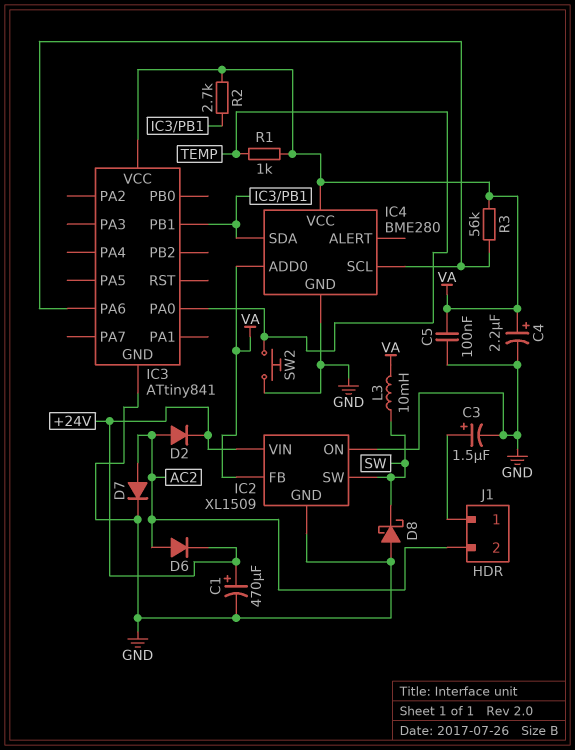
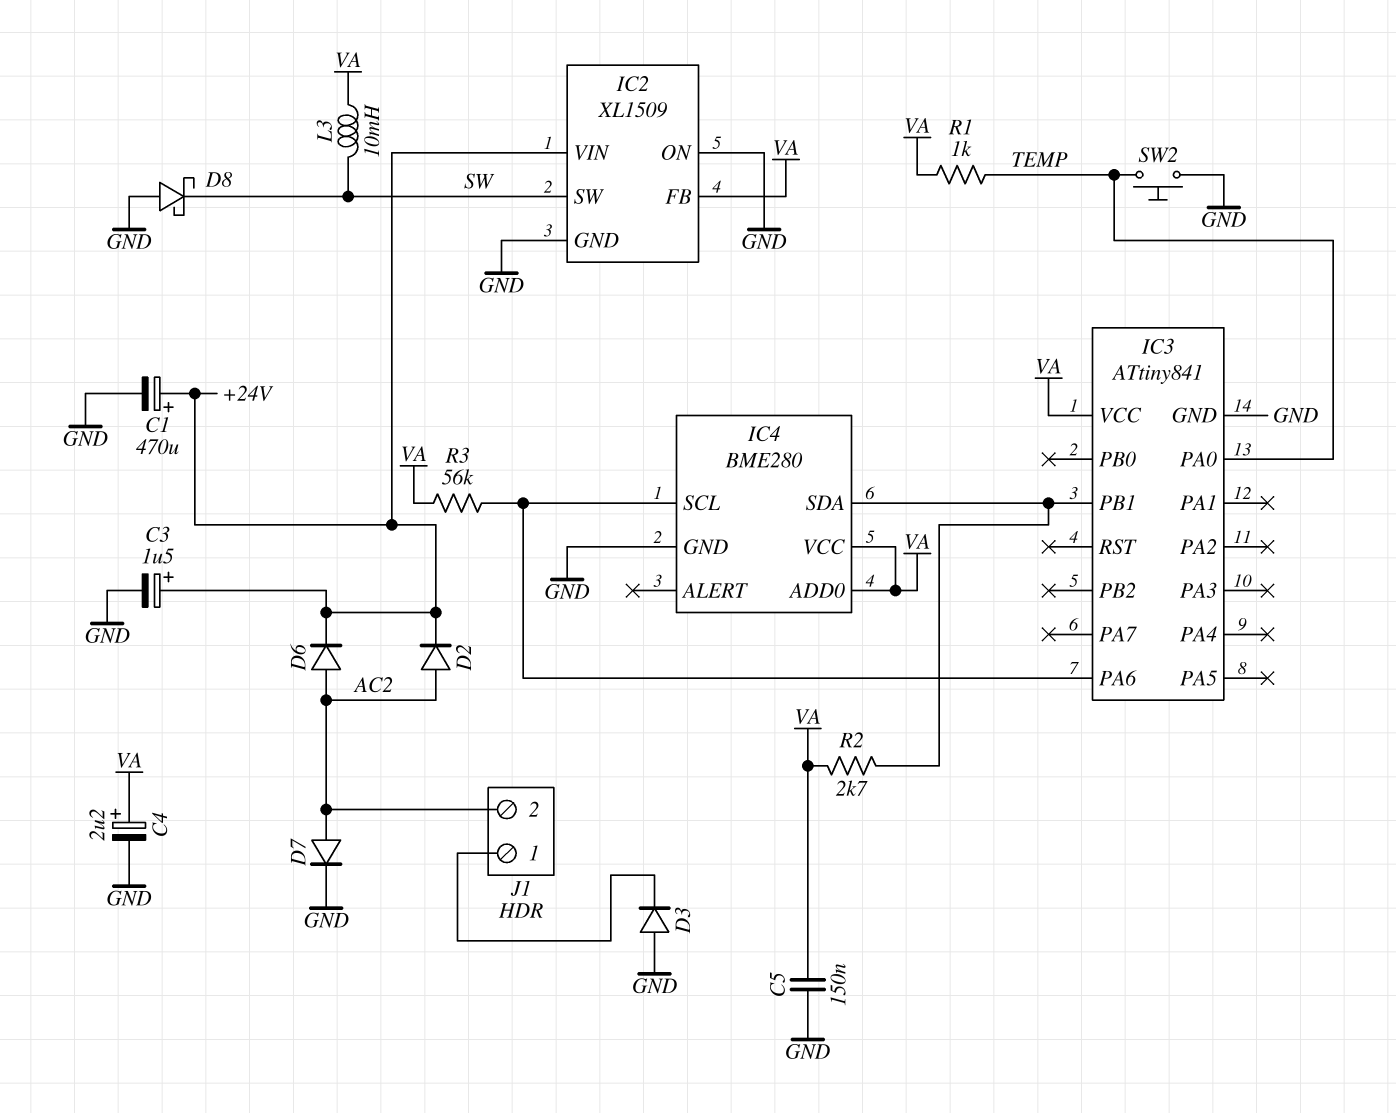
C3: 1.5uF (plus J1/1, minus GND) -> 1.5uF (plus +24V, minus GND)
C5: 100nF (GND, VA) -> 150nF (GND, VA)
D3: none -> diode (A GND, K J1/1)

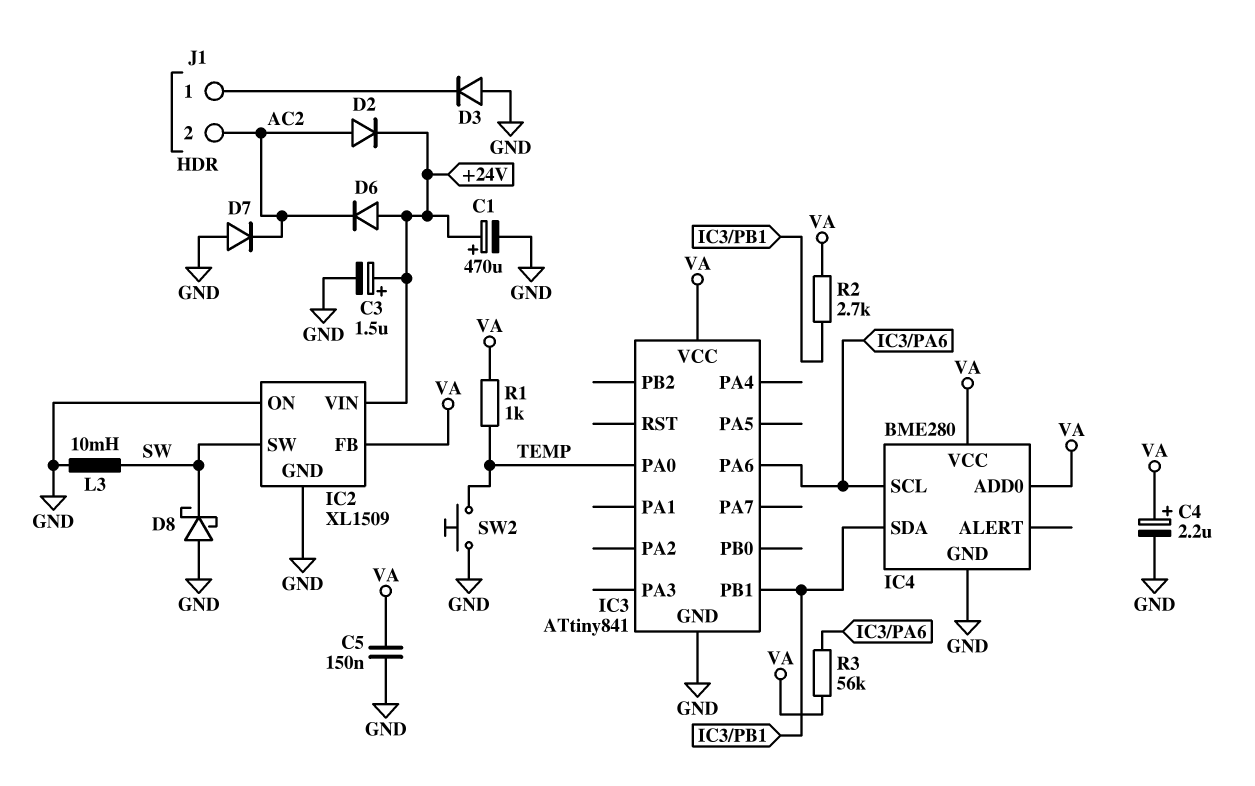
D6: diode (A AC2, K +24V) -> diode (A +24V, K AC2)
D7: diode (A AC2, K GND) -> diode (A GND, K AC2)
L3: 10mH (SW, VA) -> 10mH (GND, SW)

